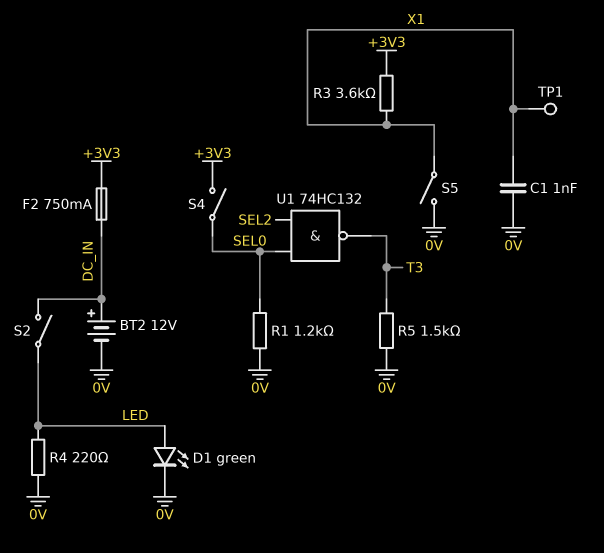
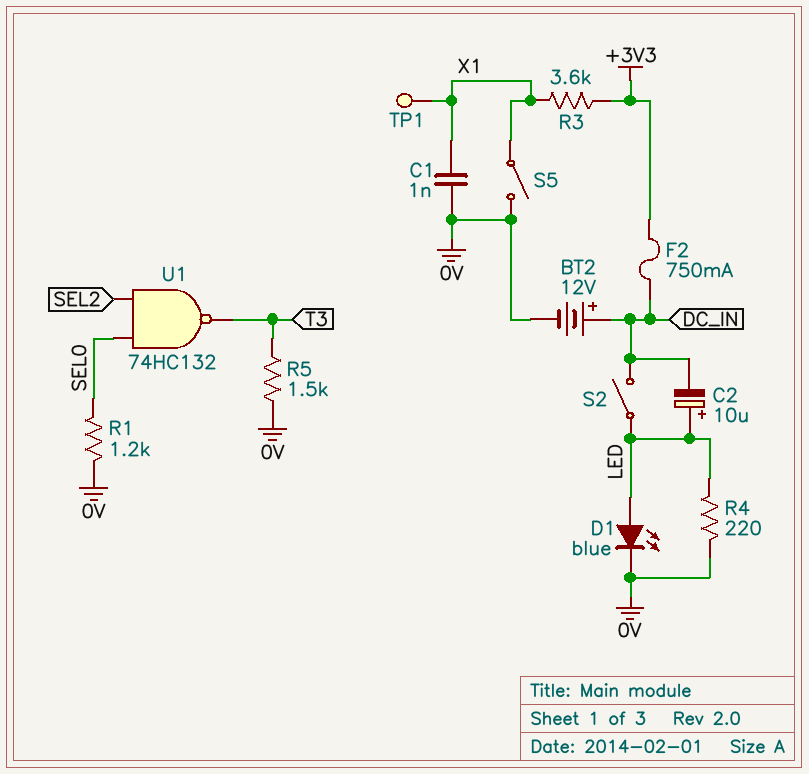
C2: none -> 10uF (plus LED, minus DC_IN)
D1: LED green (A LED, K 0V) -> LED blue (A LED, K 0V)
S4: switch (+3V3, SEL0) -> none

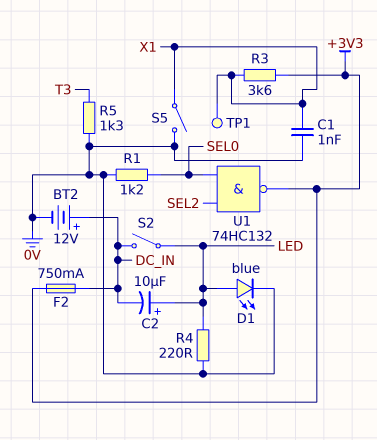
R5: 1.5k (0V, T3) -> 1.3k (0V, T3)
U1: NAND 74HC132 (in SEL0, in SEL2, out T3) -> NAND 74HC132 (in SEL0, in SEL2, out +3V3)

